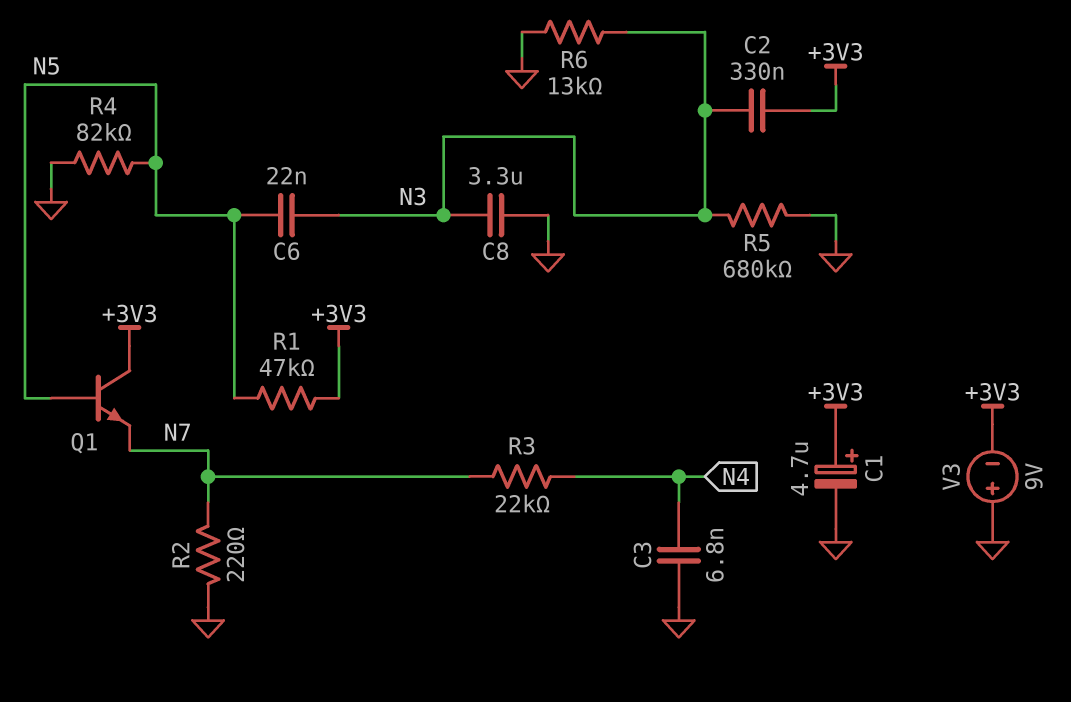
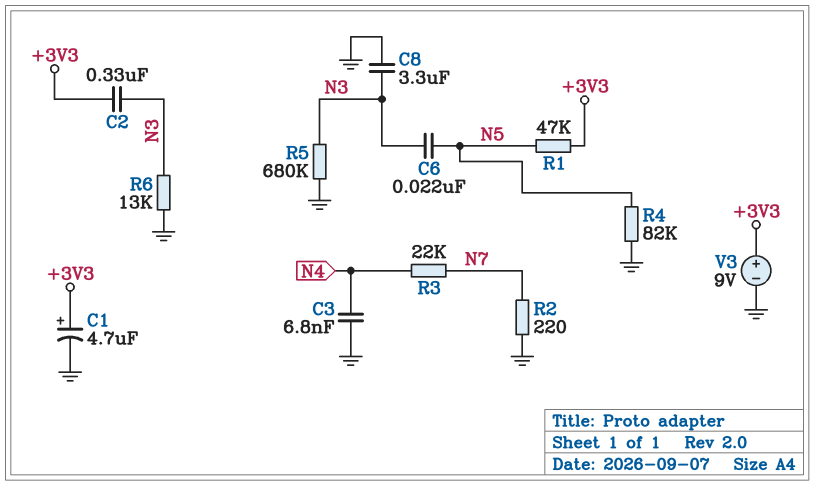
Q1: NPN (B N5, C +3V3, E N7) -> none
V3: 9V (plus GND, minus +3V3) -> 9V (plus +3V3, minus GND)

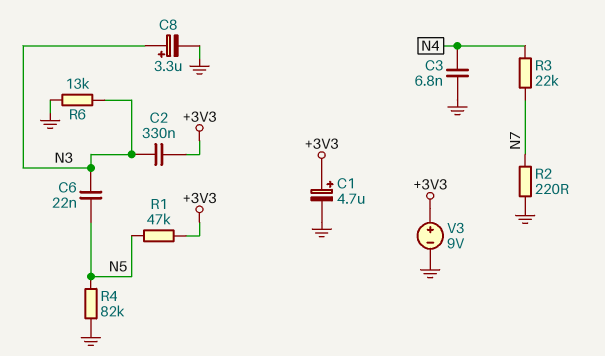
C8: 3.3uF (GND, N3) -> 3.3uF (plus N3, minus GND)
R5: 680k (GND, N3) -> none

